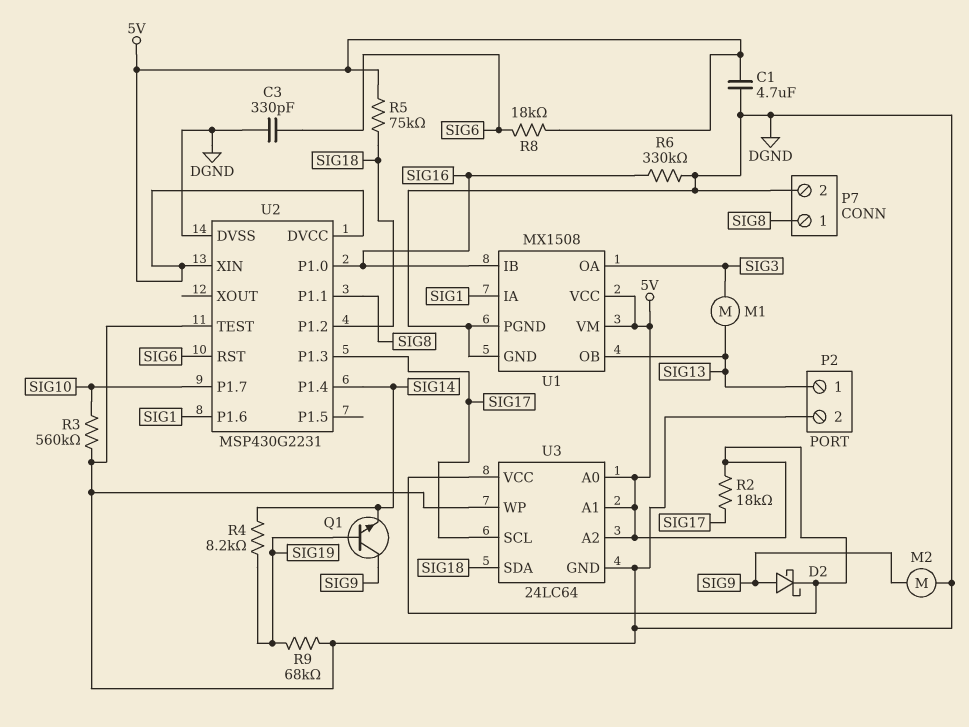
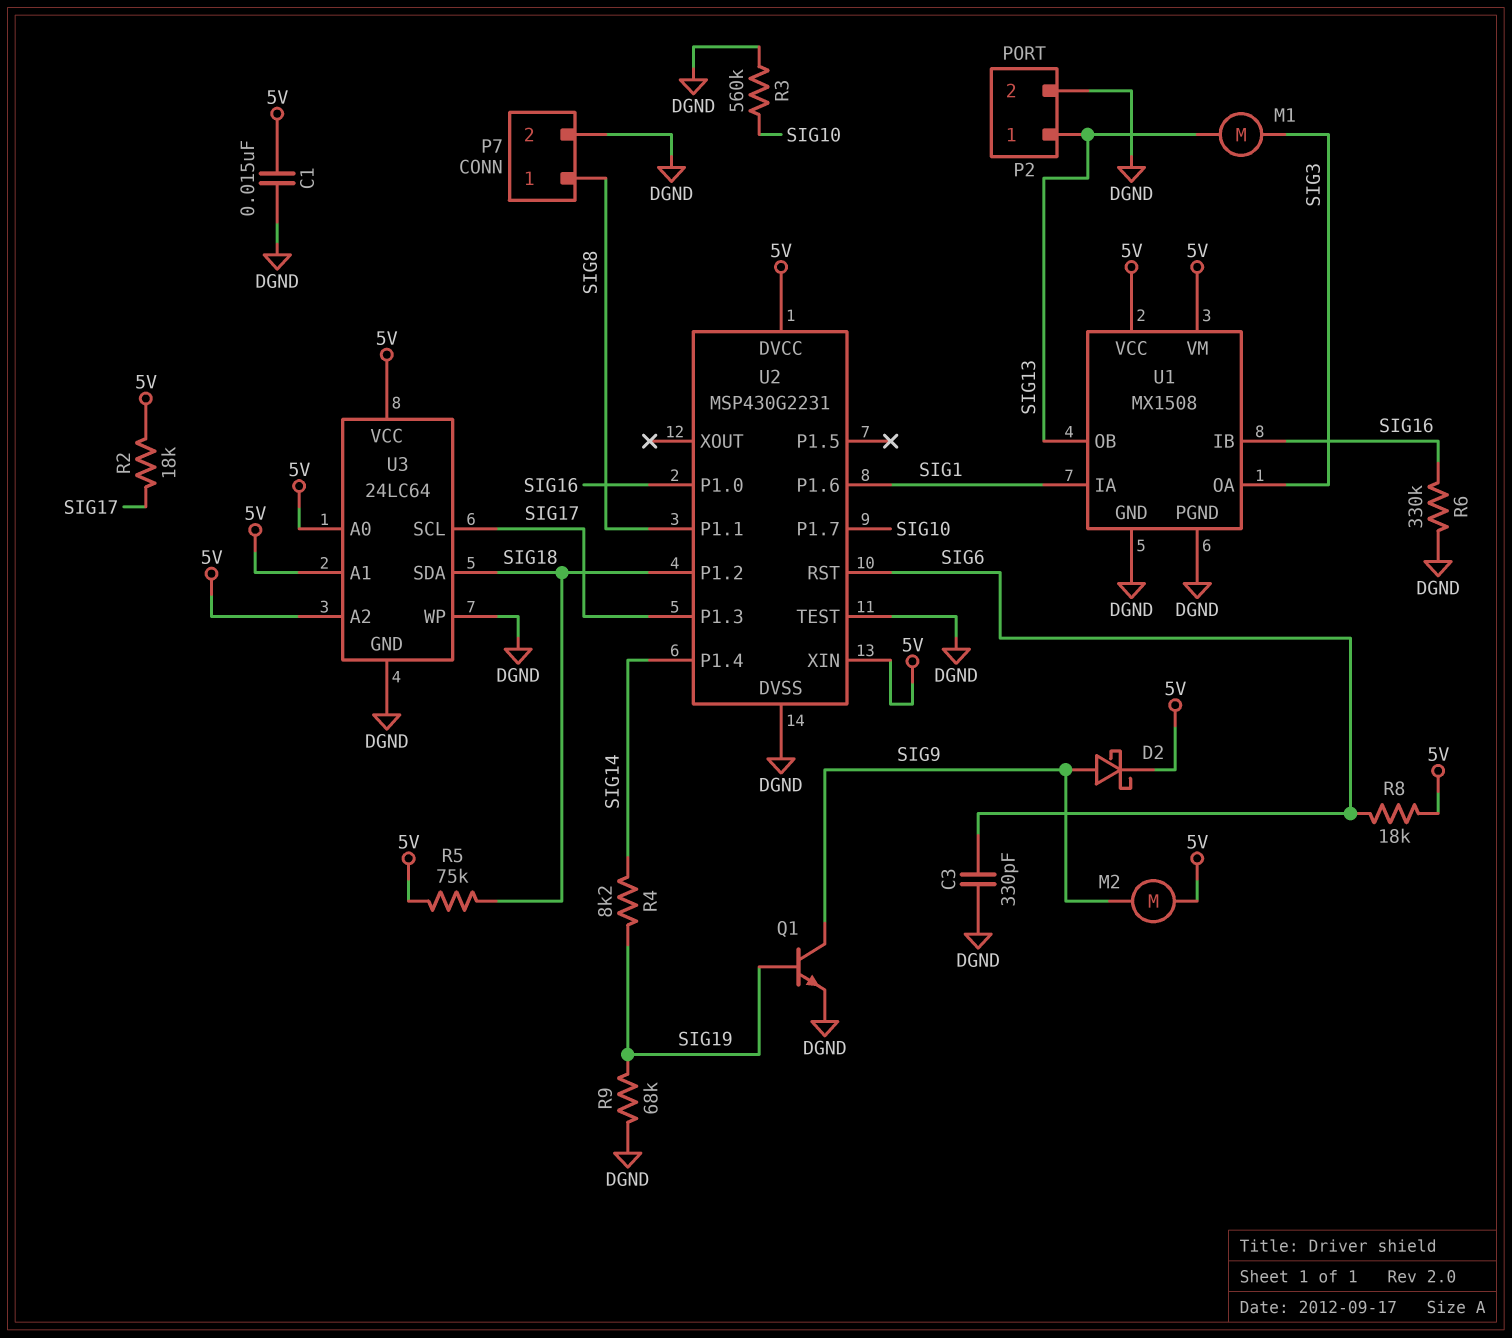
C1: 4.7uF (5V, DGND) -> 15nF (5V, DGND)
M2: motor (DGND, SIG9) -> motor (5V, SIG9)
Q1: NPN (B SIG19, C SIG9, E SIG14) -> NPN (B SIG19, C SIG9, E DGND)

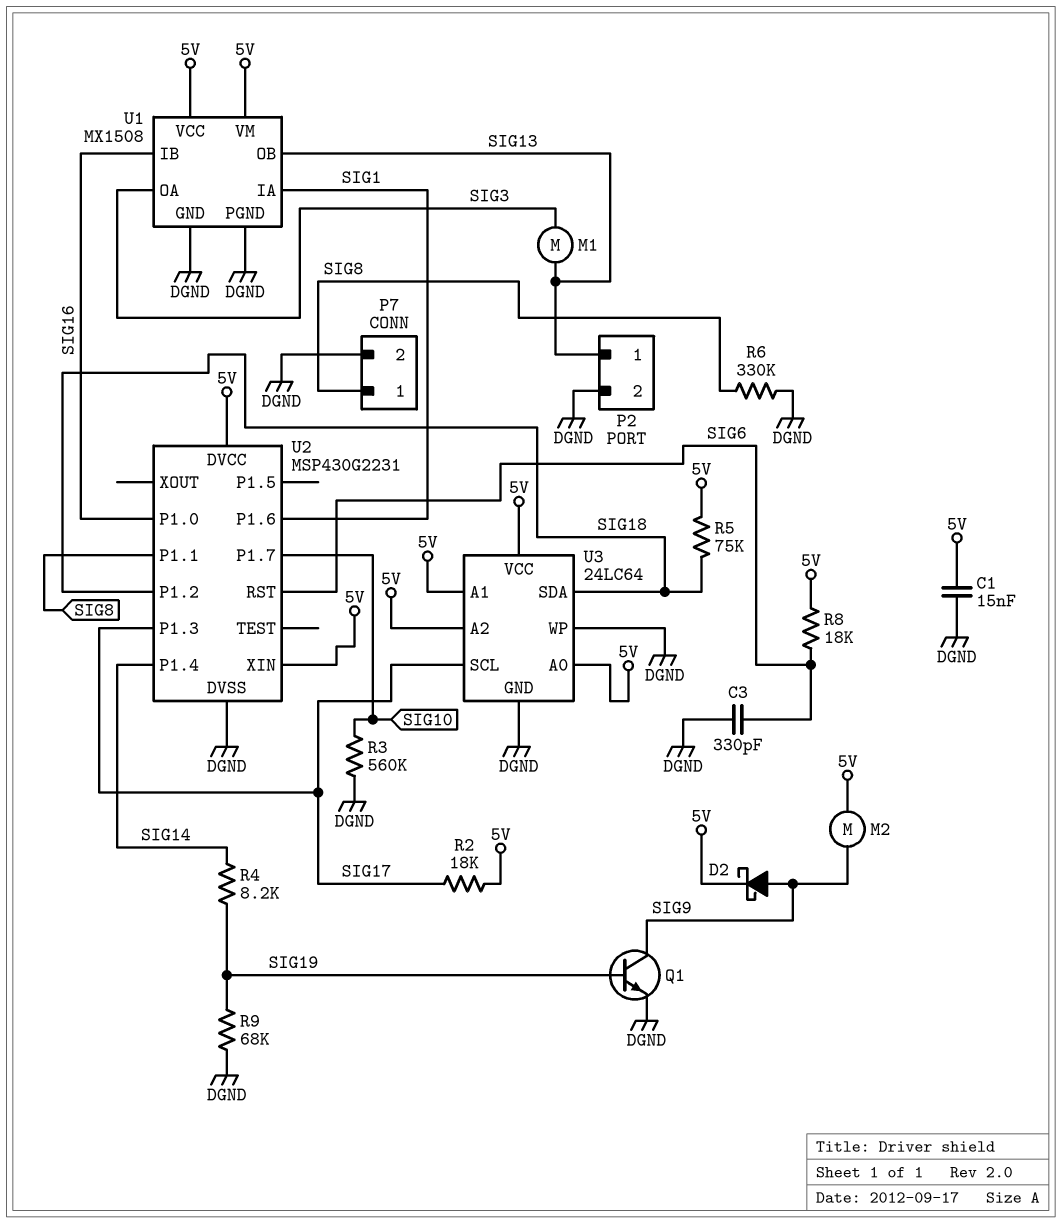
R6: 330k (DGND, SIG16) -> 330k (DGND, SIG8)
U2 pin TEST: DGND -> none

